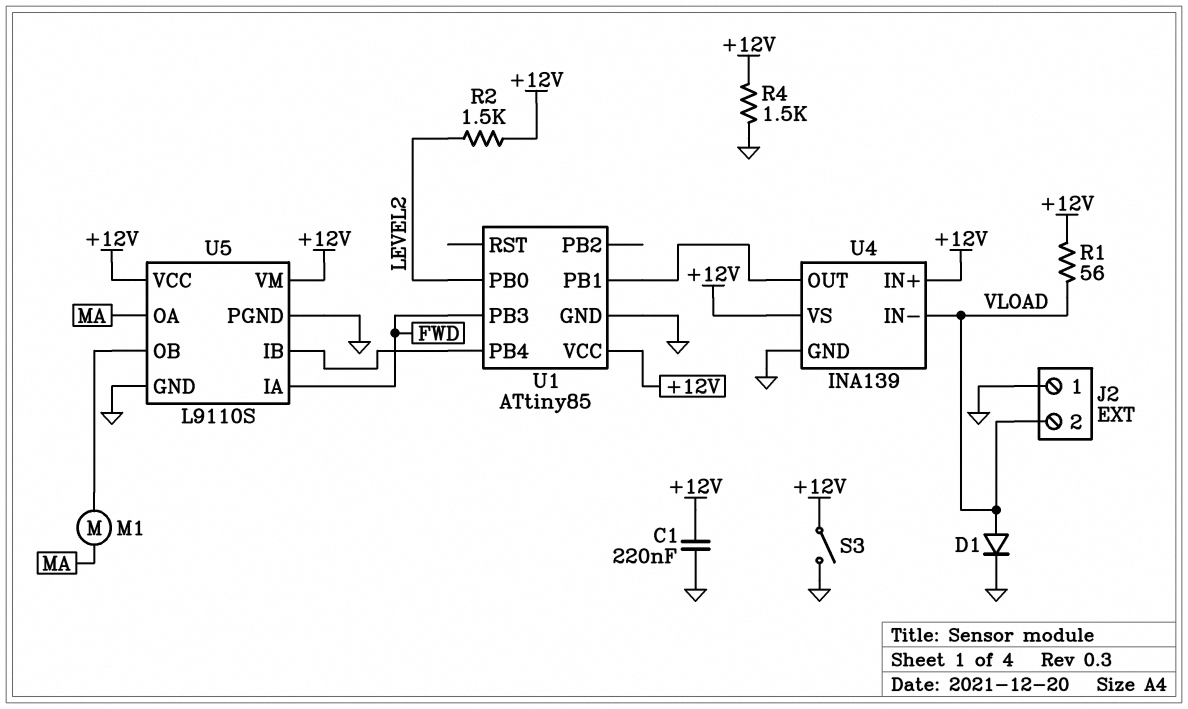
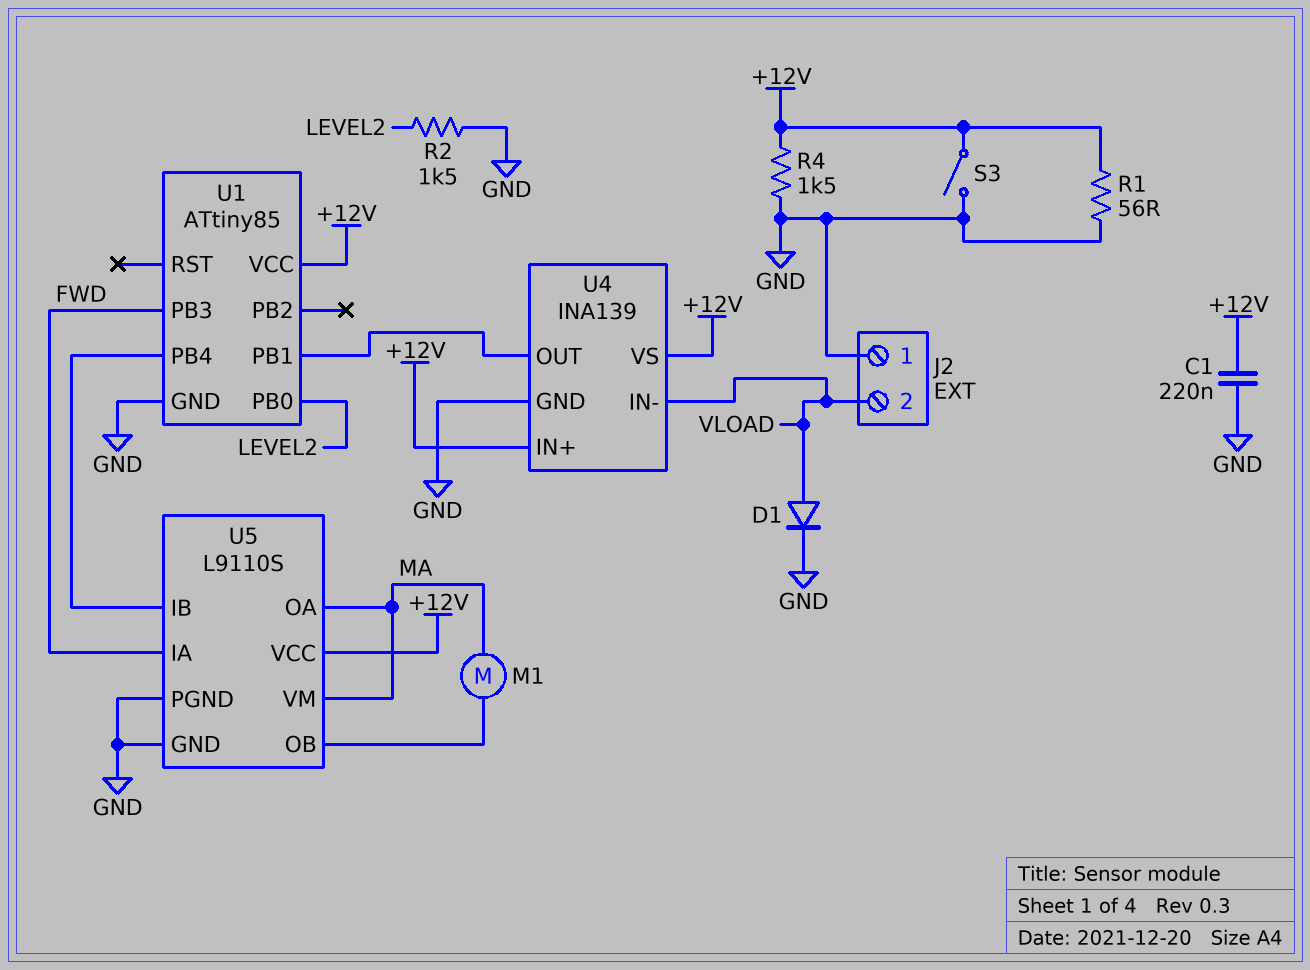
R1: 56 (+12V, VLOAD) -> 56 (+12V, GND)
R2: 1.5k (+12V, LEVEL2) -> 1.5k (GND, LEVEL2)
U5 pin VM: +12V -> MA

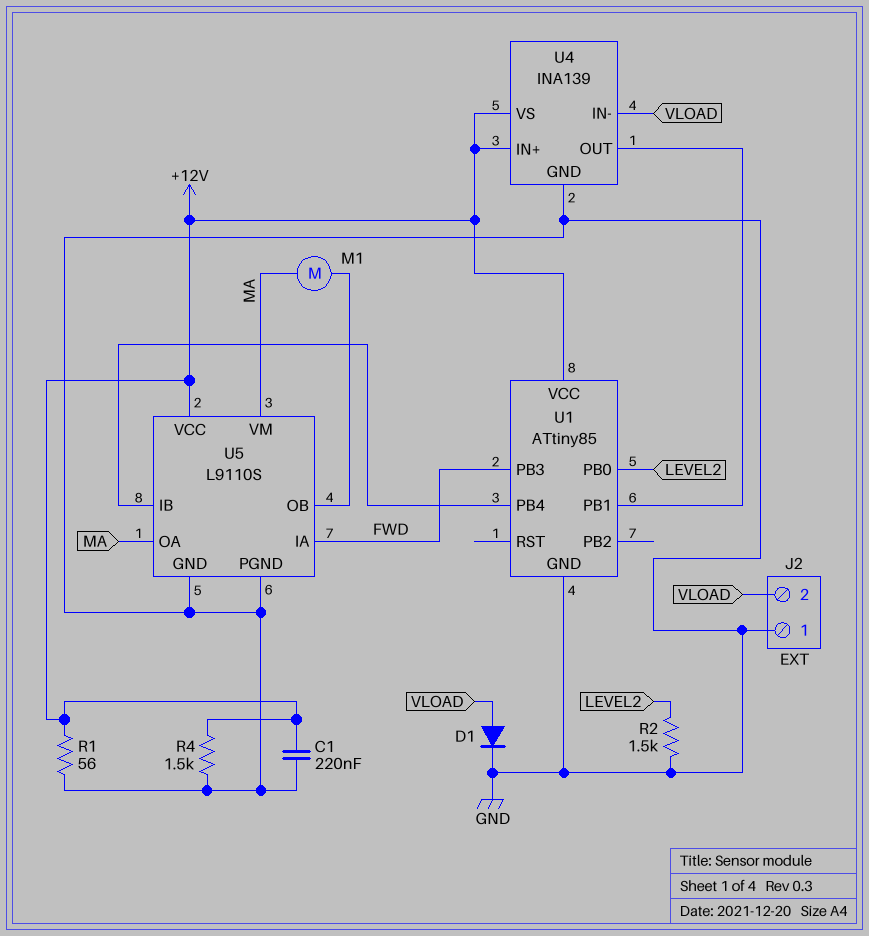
S3: switch (+12V, GND) -> none

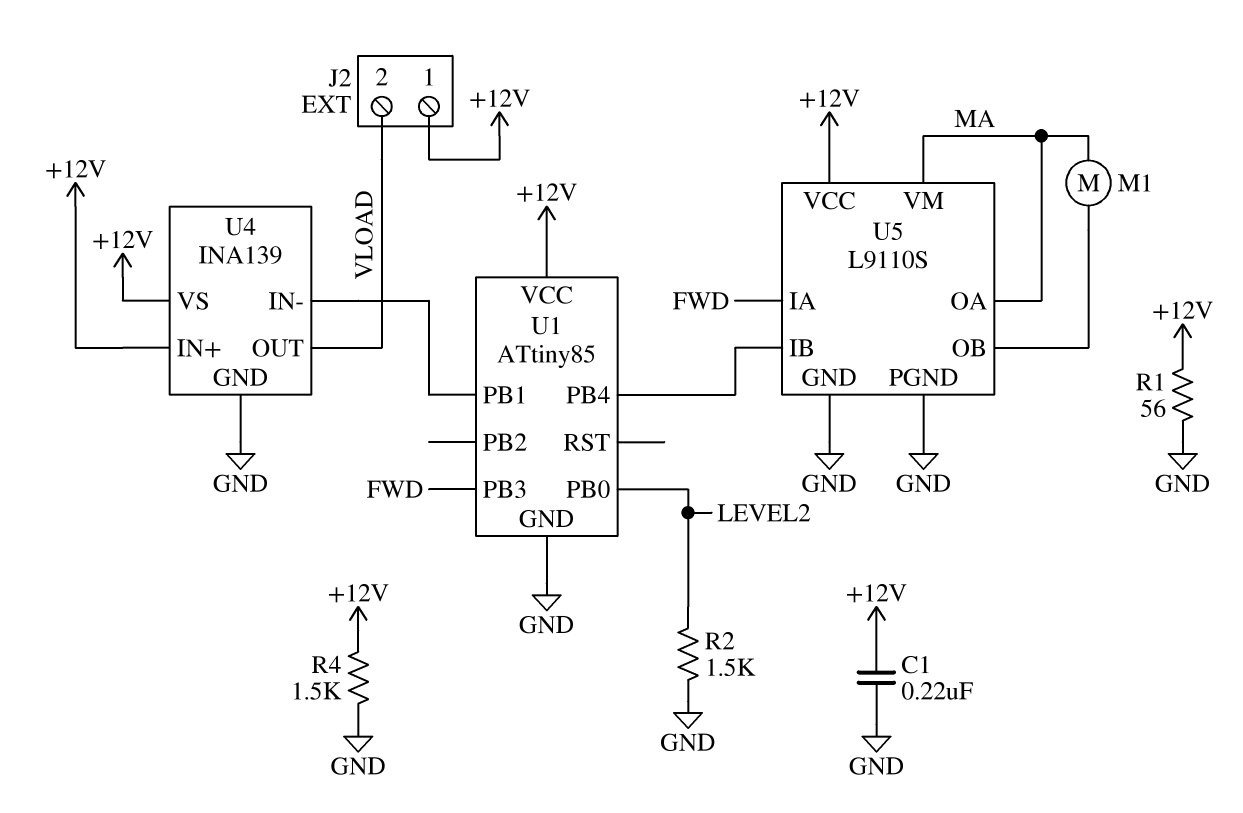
D1: diode (A VLOAD, K GND) -> none
J2 pin 1: GND -> +12V
U4 pin IN-: VLOAD -> U1/PB1
U4 pin OUT: U1/PB1 -> VLOAD

